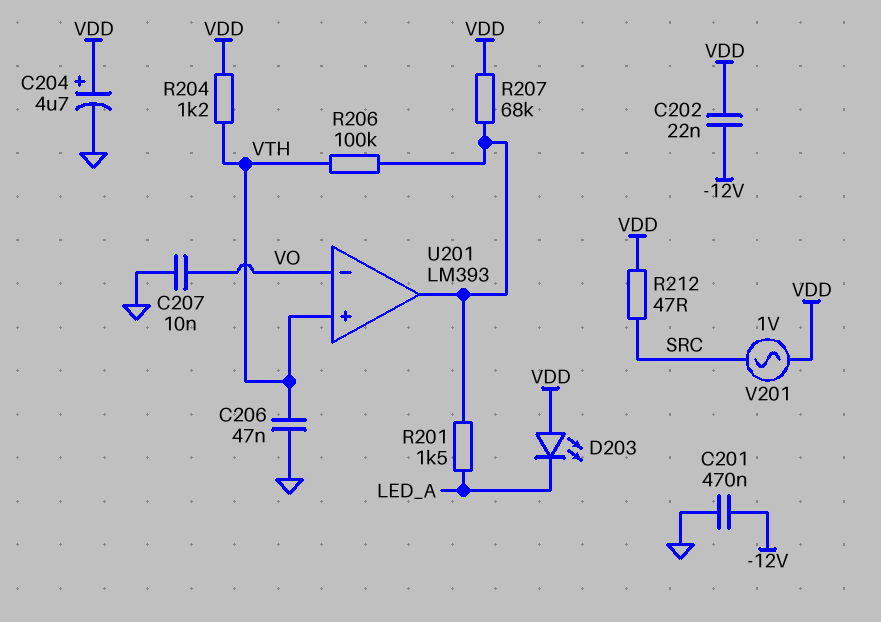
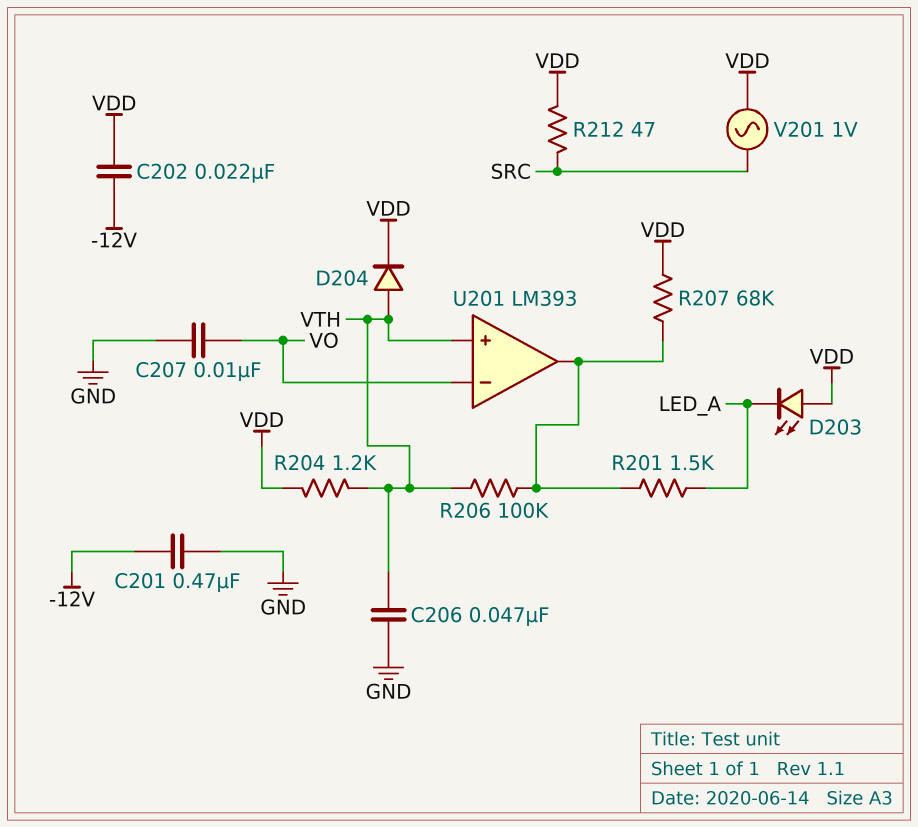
C204: 4.7uF (plus VDD, minus GND) -> none
D204: none -> diode (A VTH, K VDD)

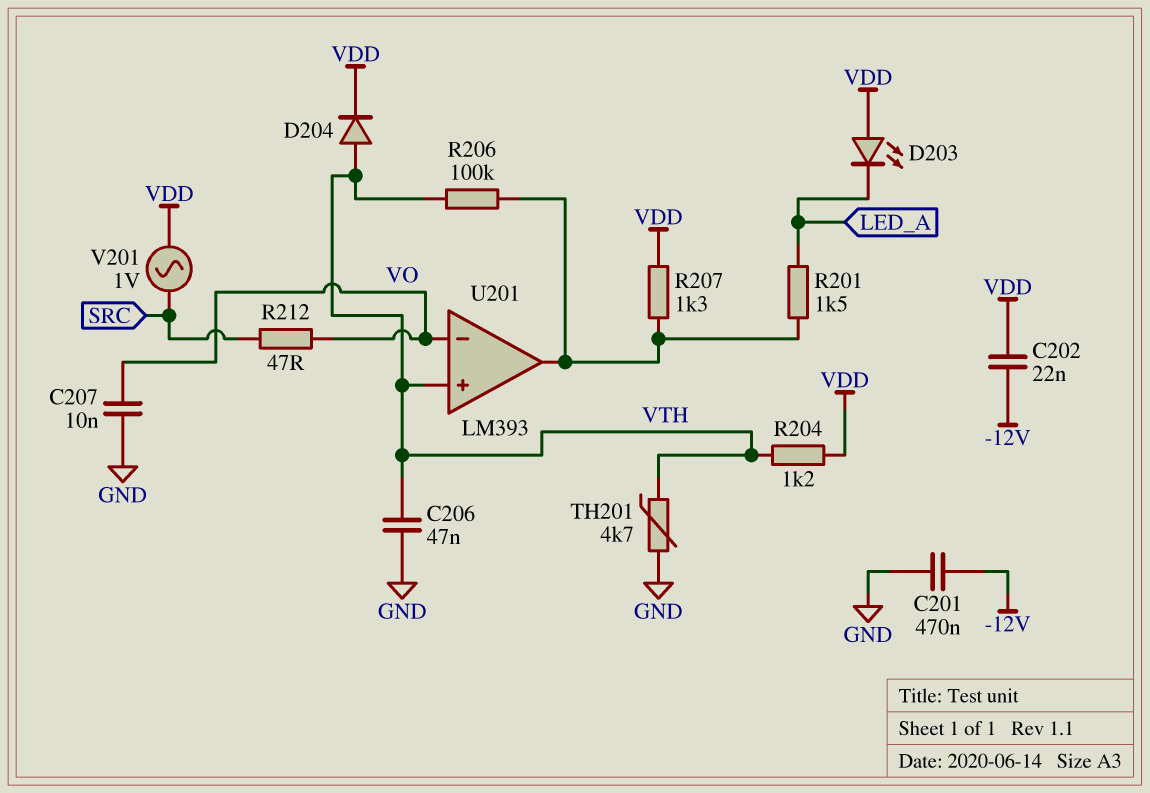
R207: 68k (U201/out, VDD) -> 1.3k (U201/out, VDD)
R212: 47 (SRC, VDD) -> 47 (SRC, VO)
TH201: none -> 4.7k (GND, VTH)

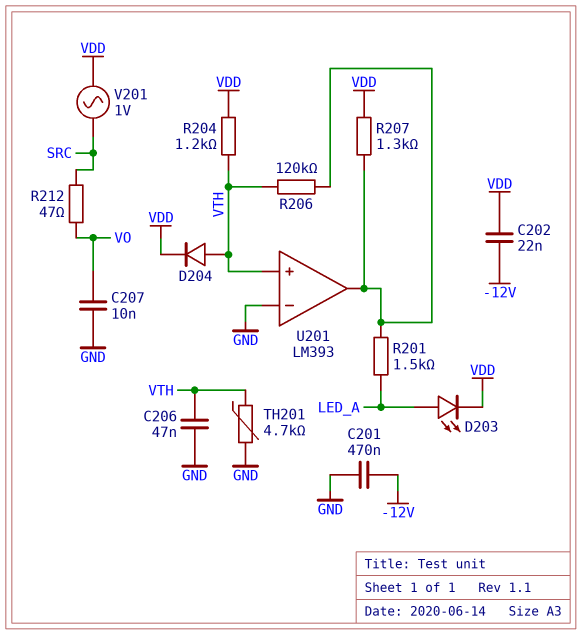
D203: LED (A VDD, K LED_A) -> LED (A LED_A, K VDD)
R206: 100k (U201/out, VTH) -> 120k (U201/out, VTH)
U201 pin in-: VO -> GND

